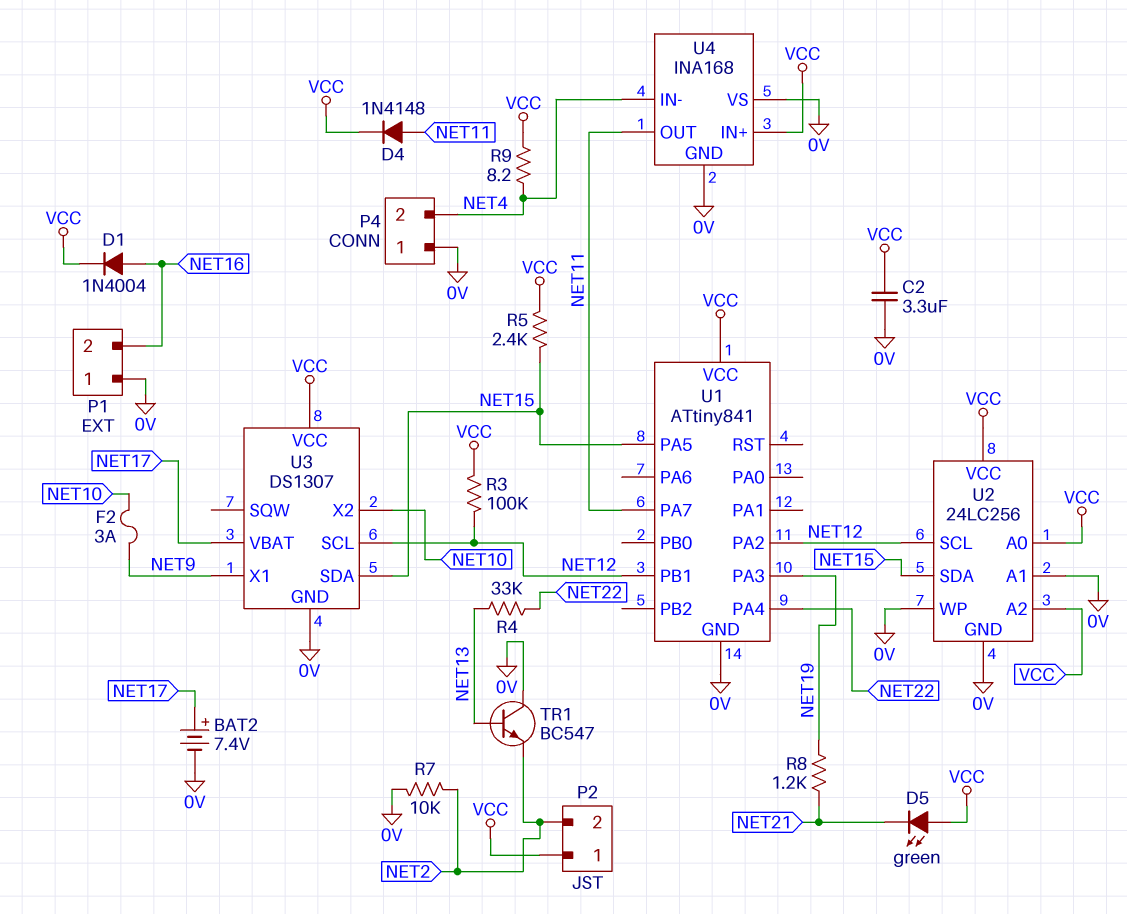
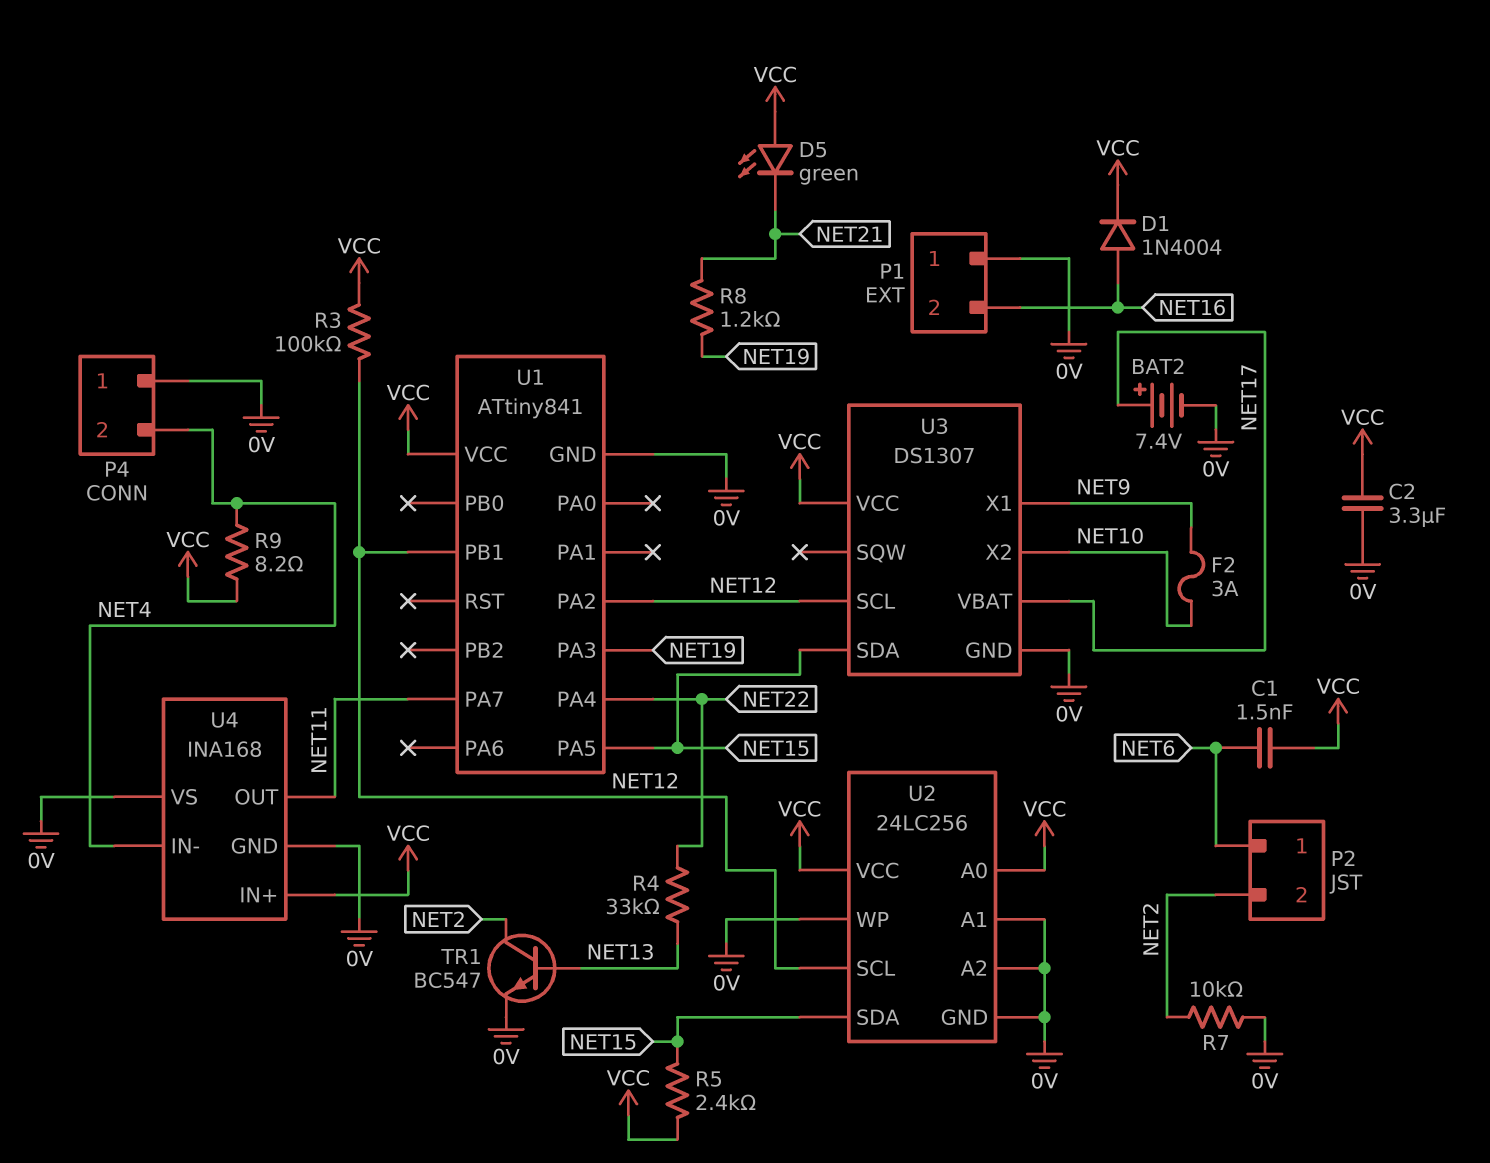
C1: none -> 1.5nF (NET6, VCC)
D4: diode 1N4148 (A NET11, K VCC) -> none
P2 pin 1: VCC -> NET6
TR1: NPN BC547 (B NET13, C 0V, E NET2) -> NPN BC547 (B NET13, C NET2, E 0V)
U2 pin A2: VCC -> 0V

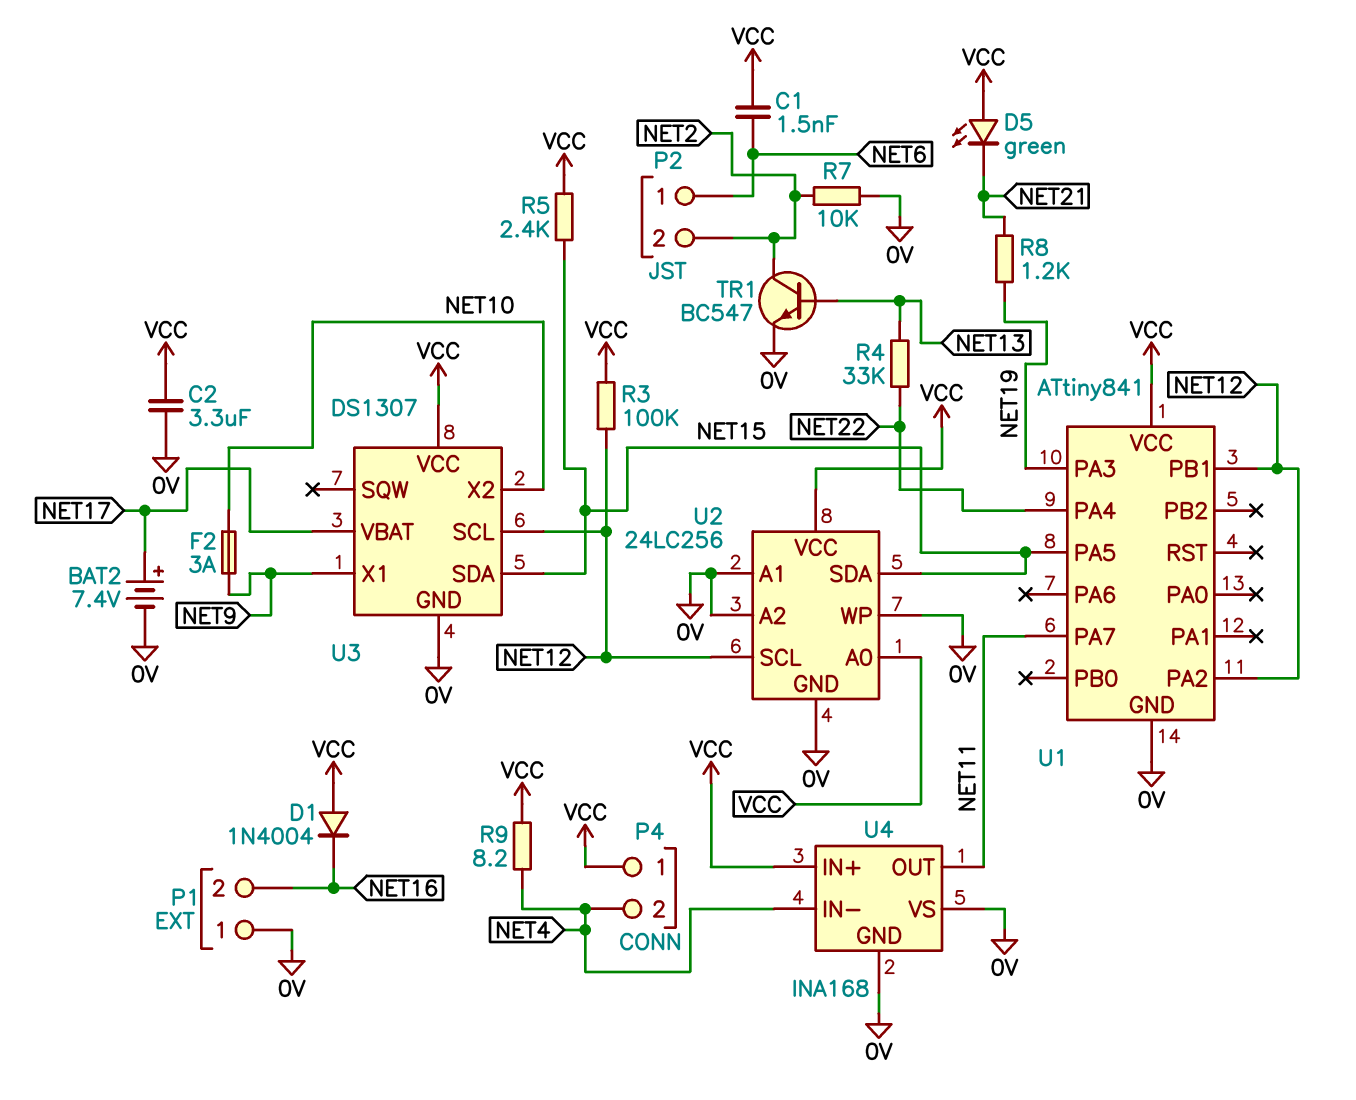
D1: diode 1N4004 (A NET16, K VCC) -> diode 1N4004 (A VCC, K NET16)
P4 pin 1: 0V -> VCC

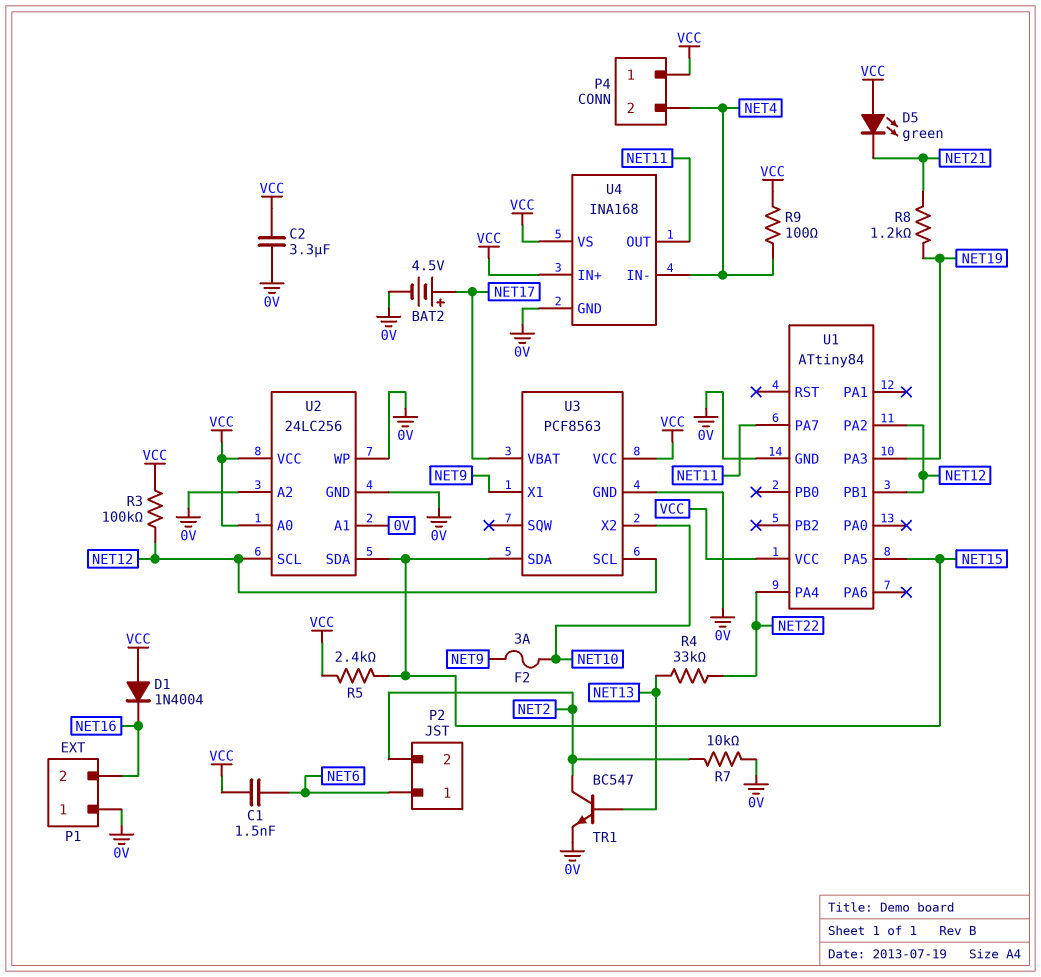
BAT2: 7.4V (plus NET17, minus 0V) -> 4.5V (plus NET17, minus 0V)
R9: 8.2 (NET4, VCC) -> 100 (NET4, VCC)
U1: ATtiny841 -> ATtiny84
U3: DS1307 -> PCF8563
U4 pin VS: 0V -> VCC

